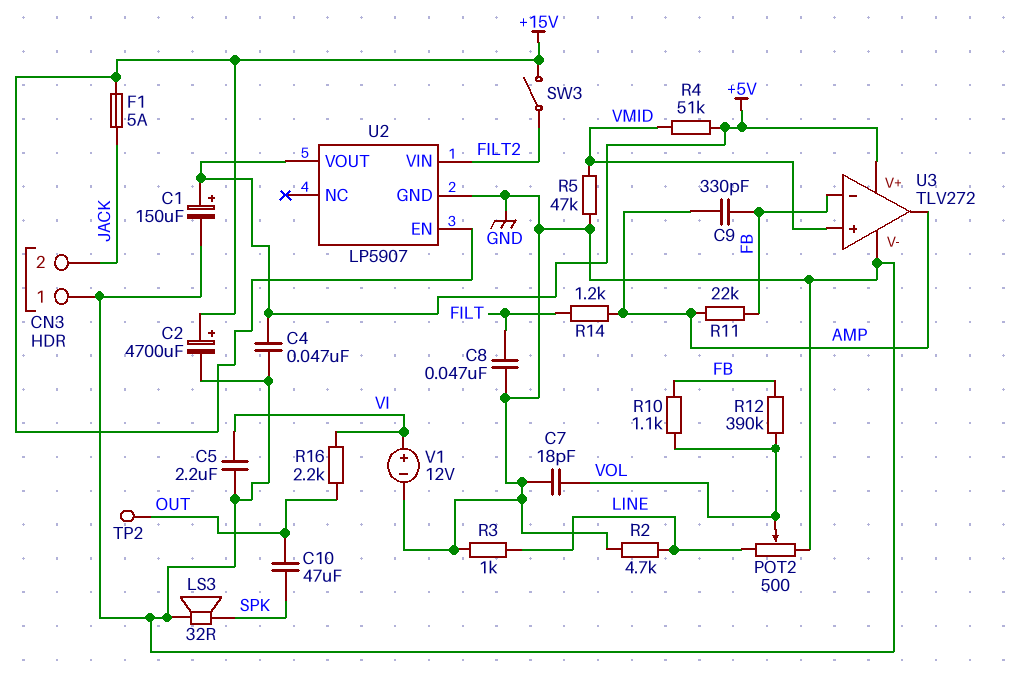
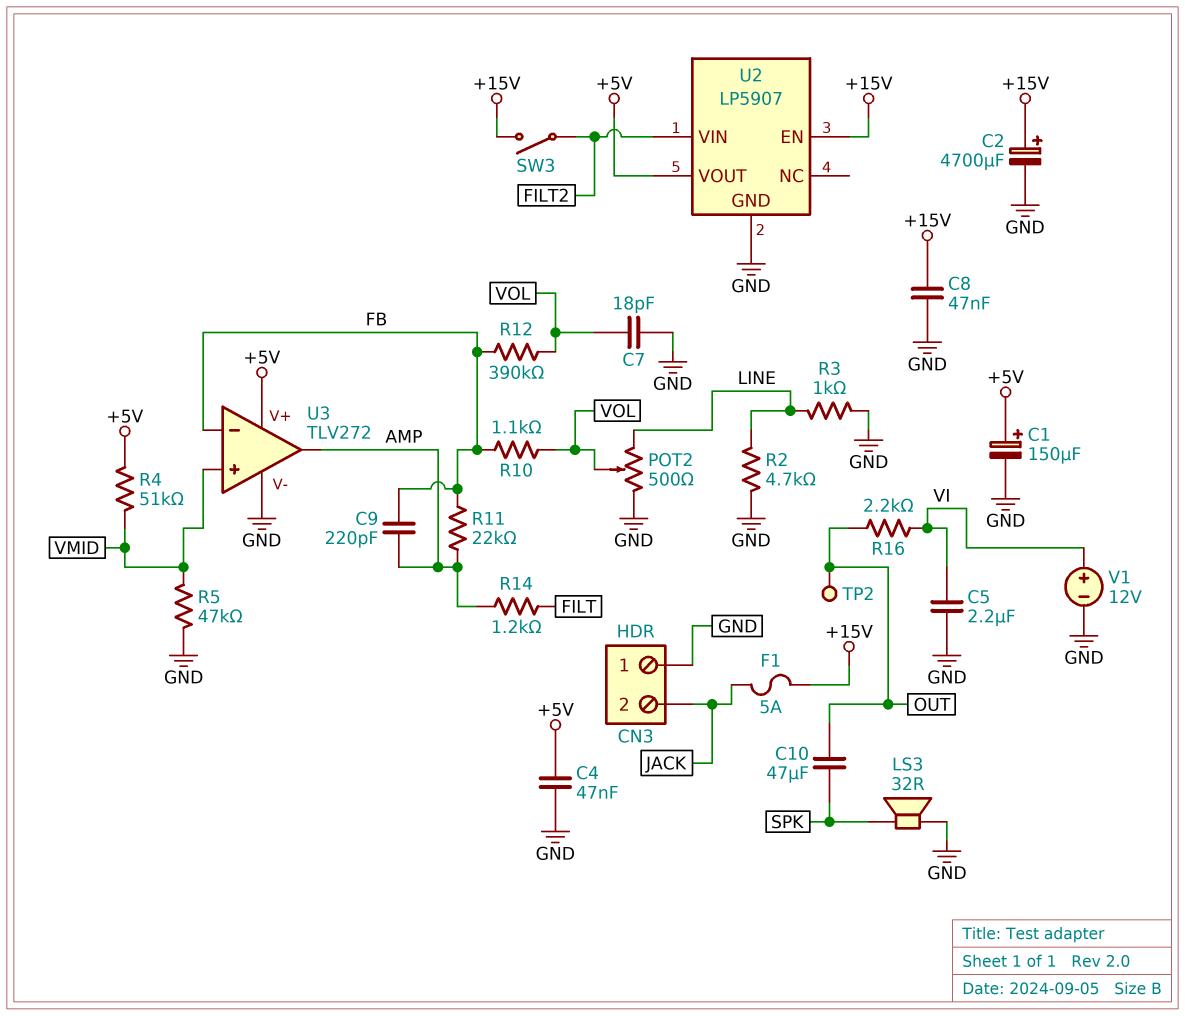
C8: 47nF (FILT, GND) -> 47nF (+15V, GND)
C9: 330pF (AMP, FB) -> 220pF (AMP, FB)

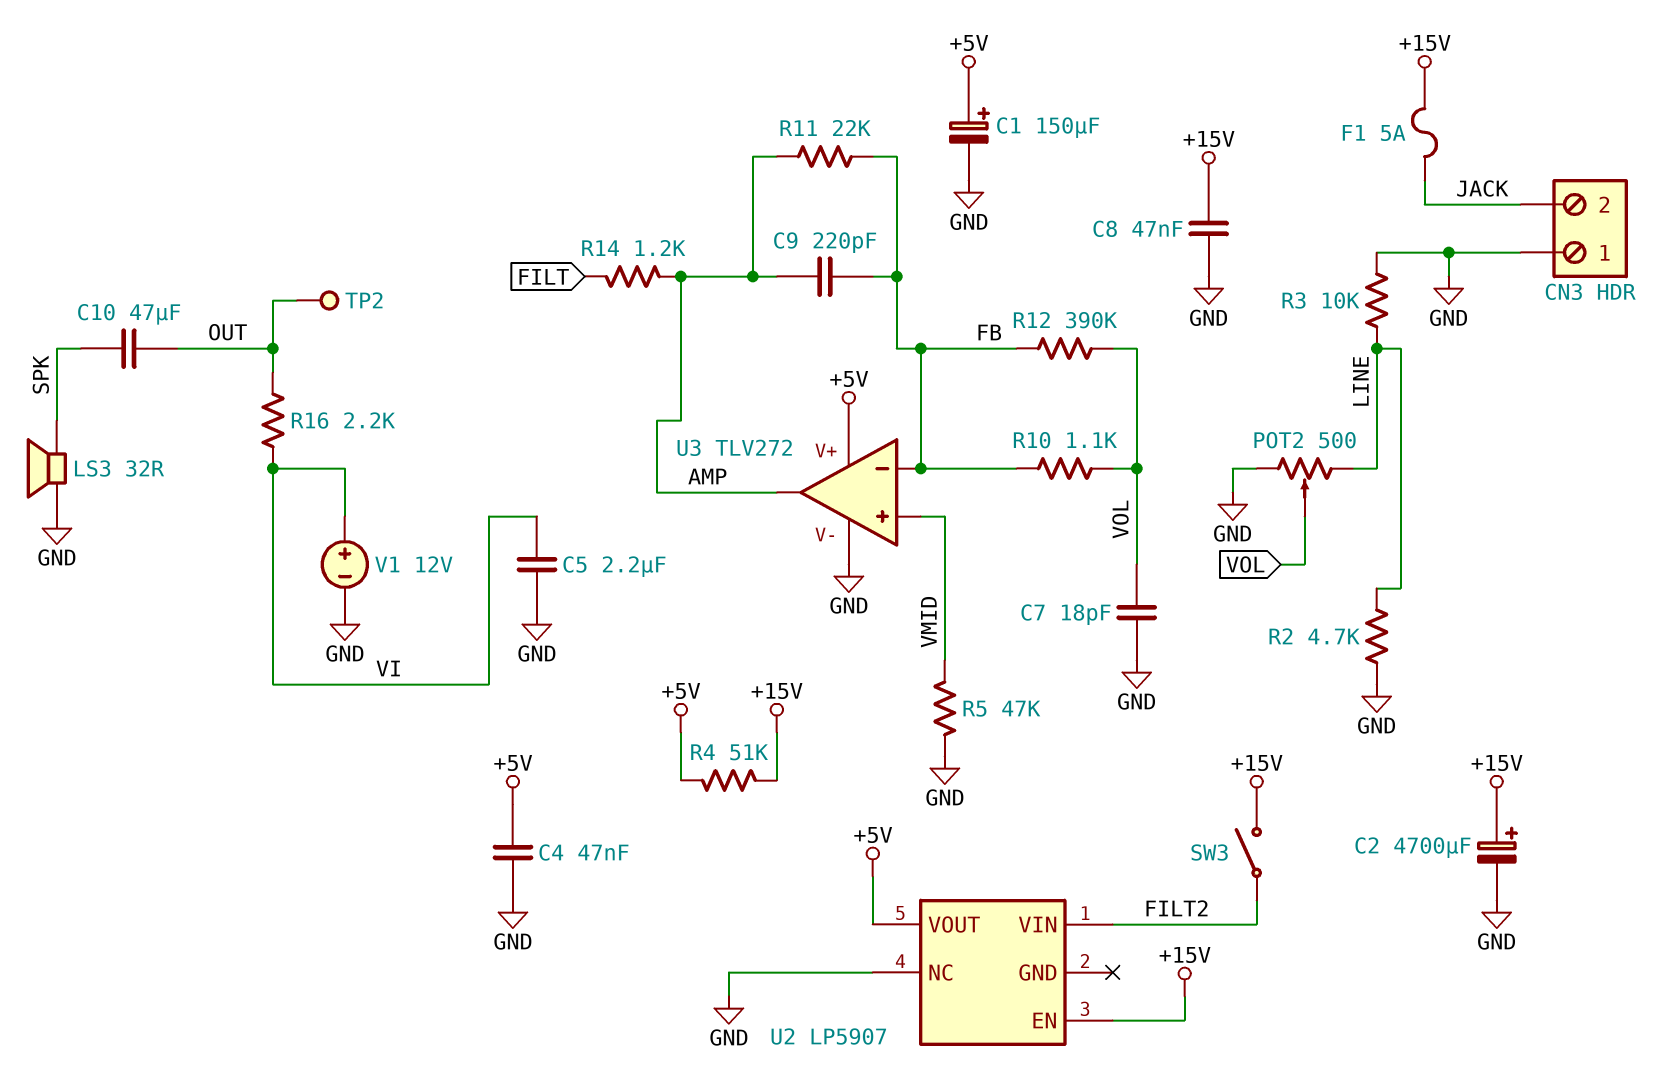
R3: 1k (GND, LINE) -> 10k (GND, LINE)
R4: 51k (+5V, VMID) -> 51k (+5V, +15V)
U2 pin GND: GND -> none
U2 pin NC: none -> GND

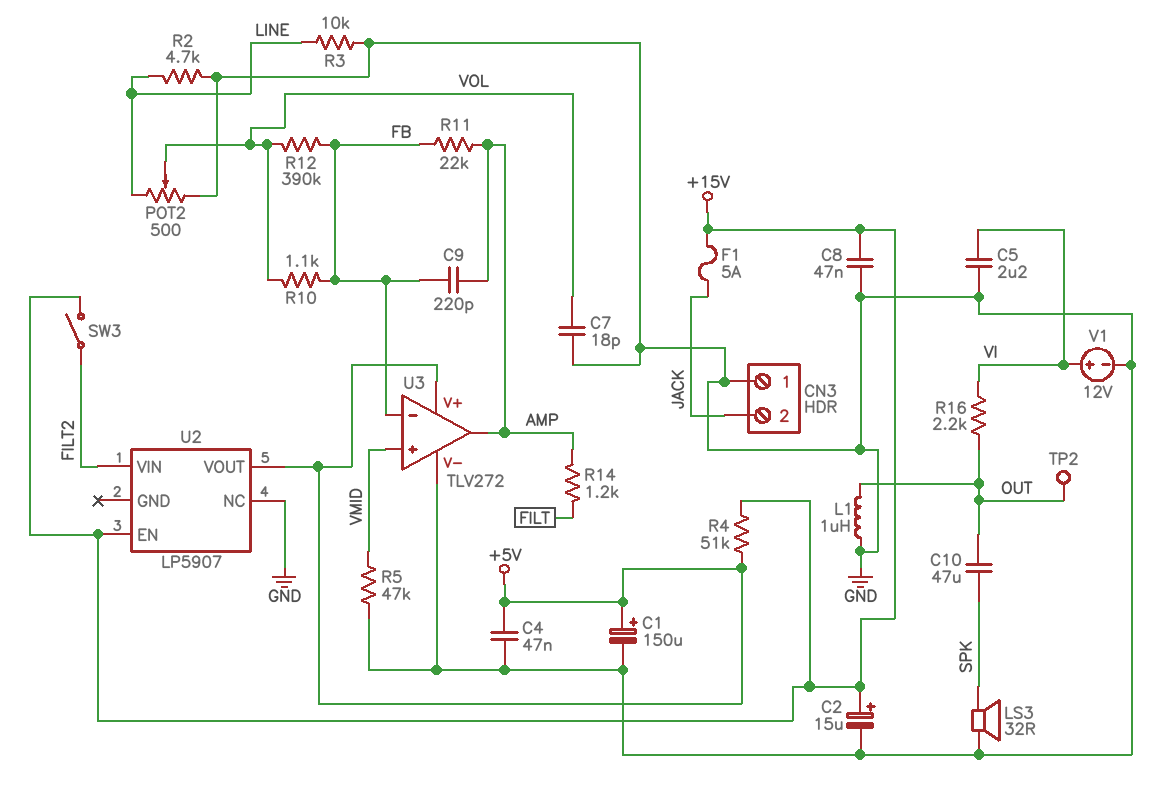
C2: 4700uF (plus +15V, minus GND) -> 15uF (plus +15V, minus GND)
L1: none -> 1uH (GND, OUT)

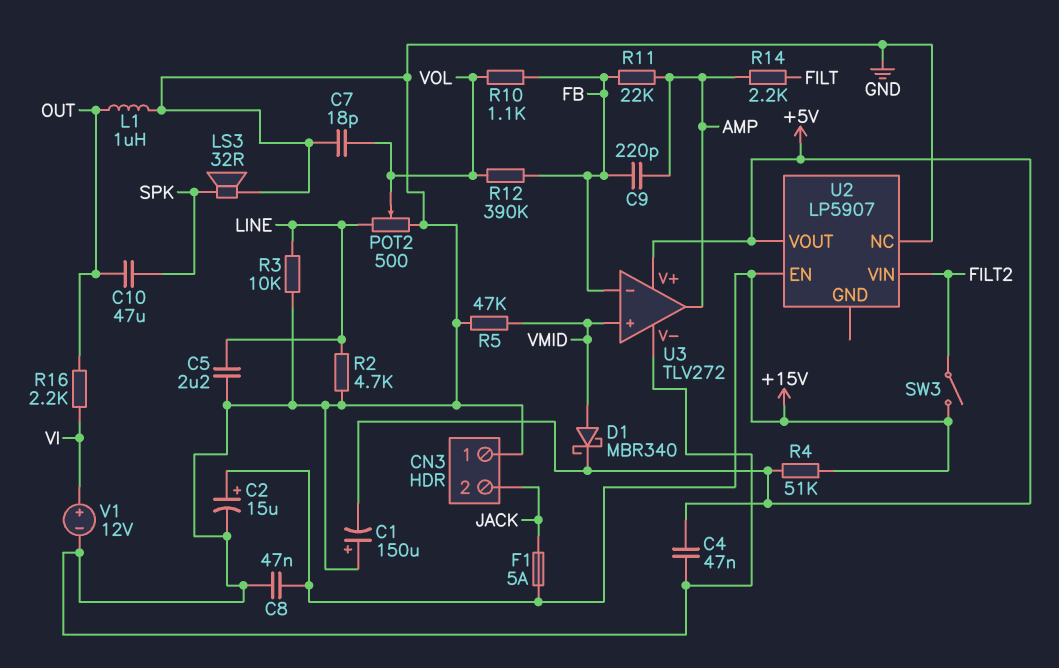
C1: 150uF (plus +5V, minus GND) -> 150uF (plus GND, minus +5V)
C5: 2.2uF (GND, VI) -> 2.2uF (GND, LINE)
D1: none -> schottky MBR340 (A VMID, K +5V)
R14: 1.2k (AMP, FILT) -> 2.2k (AMP, FILT)
TP2: test point (OUT) -> none

